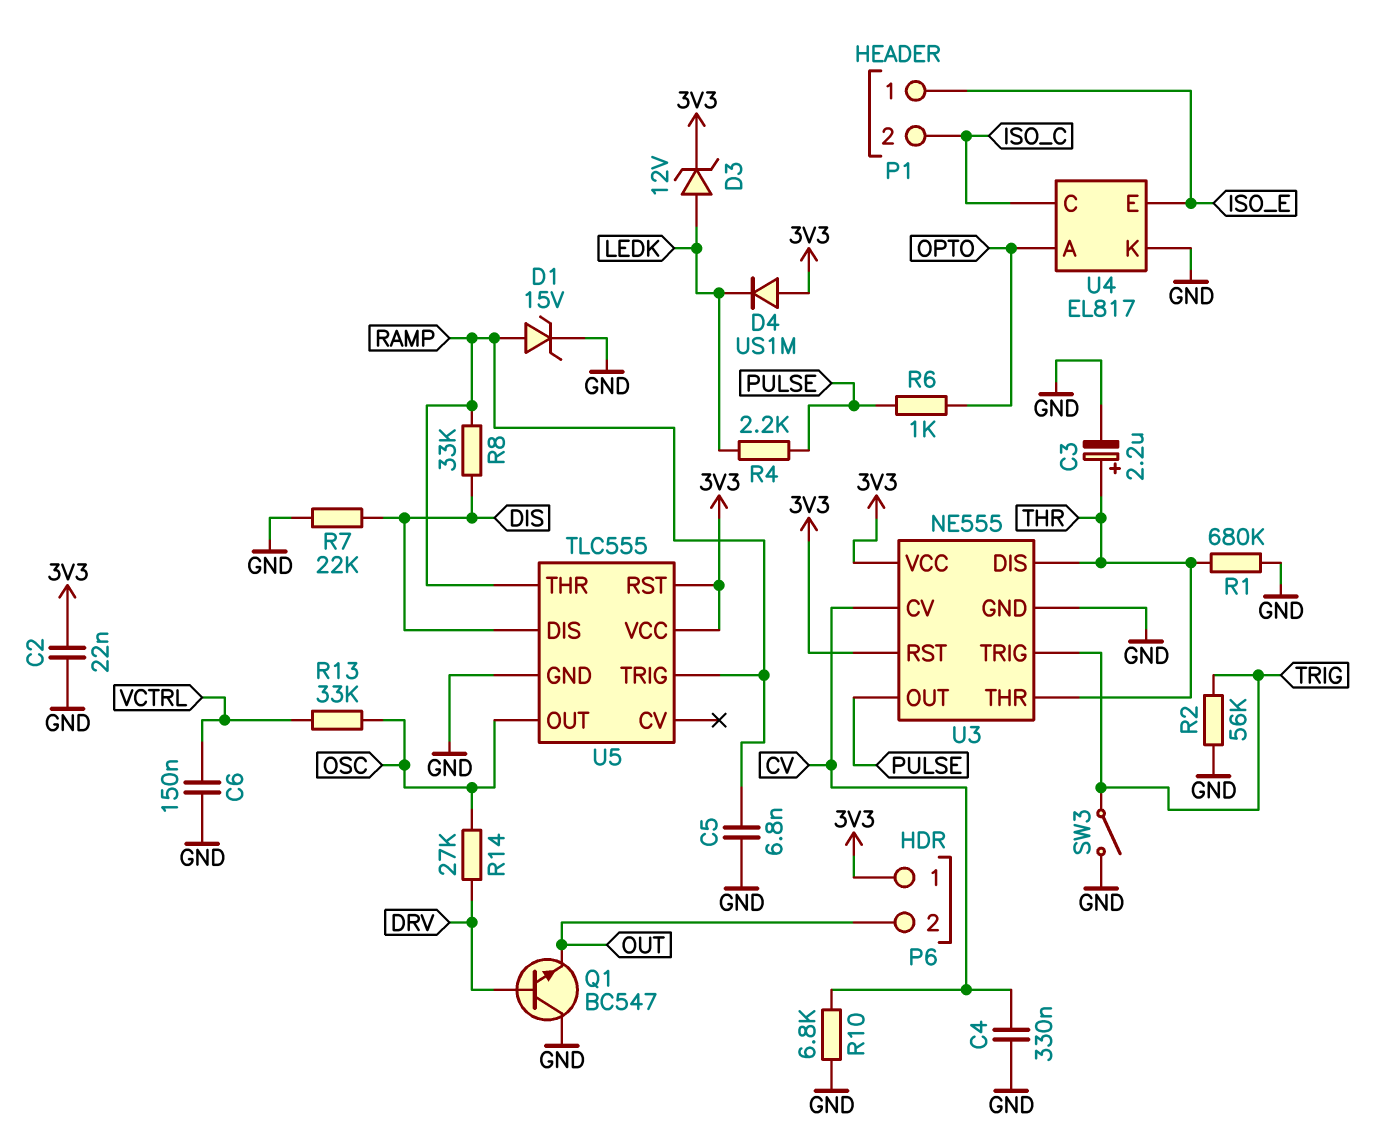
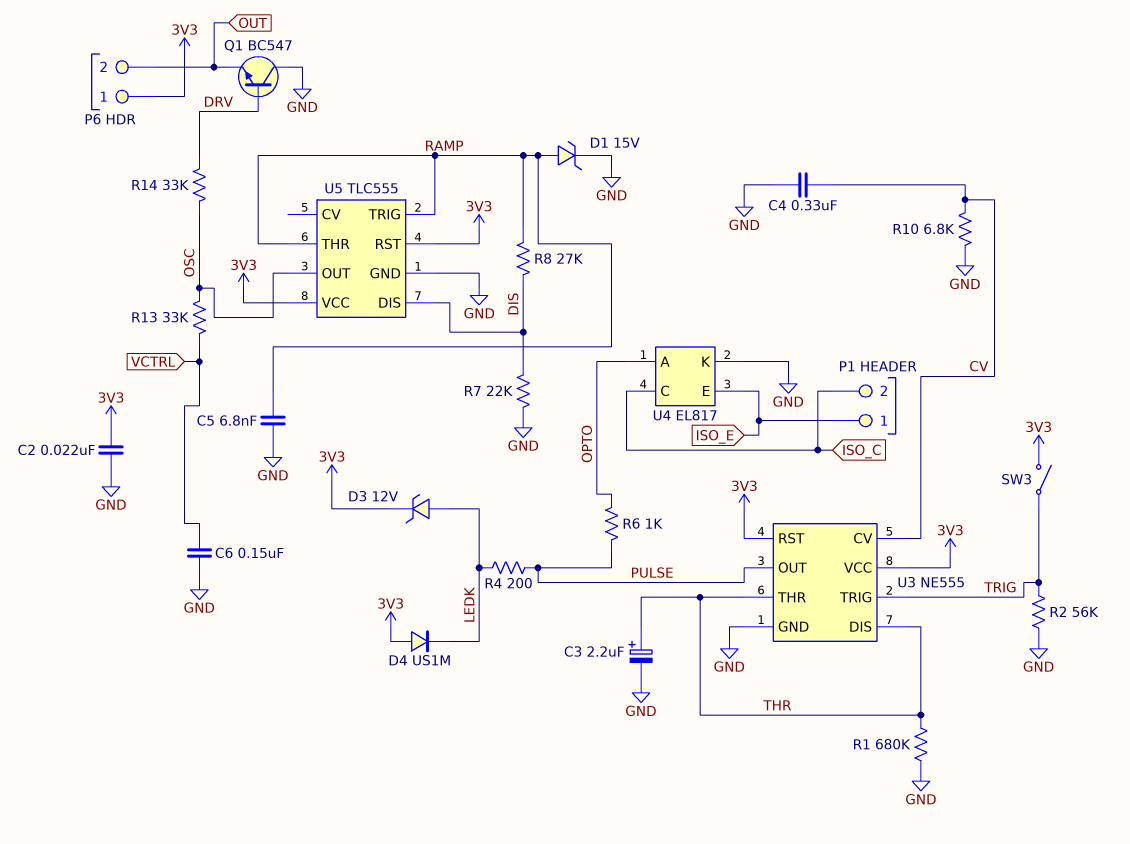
R4: 2.2k (LEDK, PULSE) -> 200 (LEDK, PULSE)
R8: 33k (DIS, RAMP) -> 27k (DIS, RAMP)
R14: 27k (DRV, OSC) -> 33k (DRV, OSC)
SW3: switch (GND, TRIG) -> switch (3V3, TRIG)

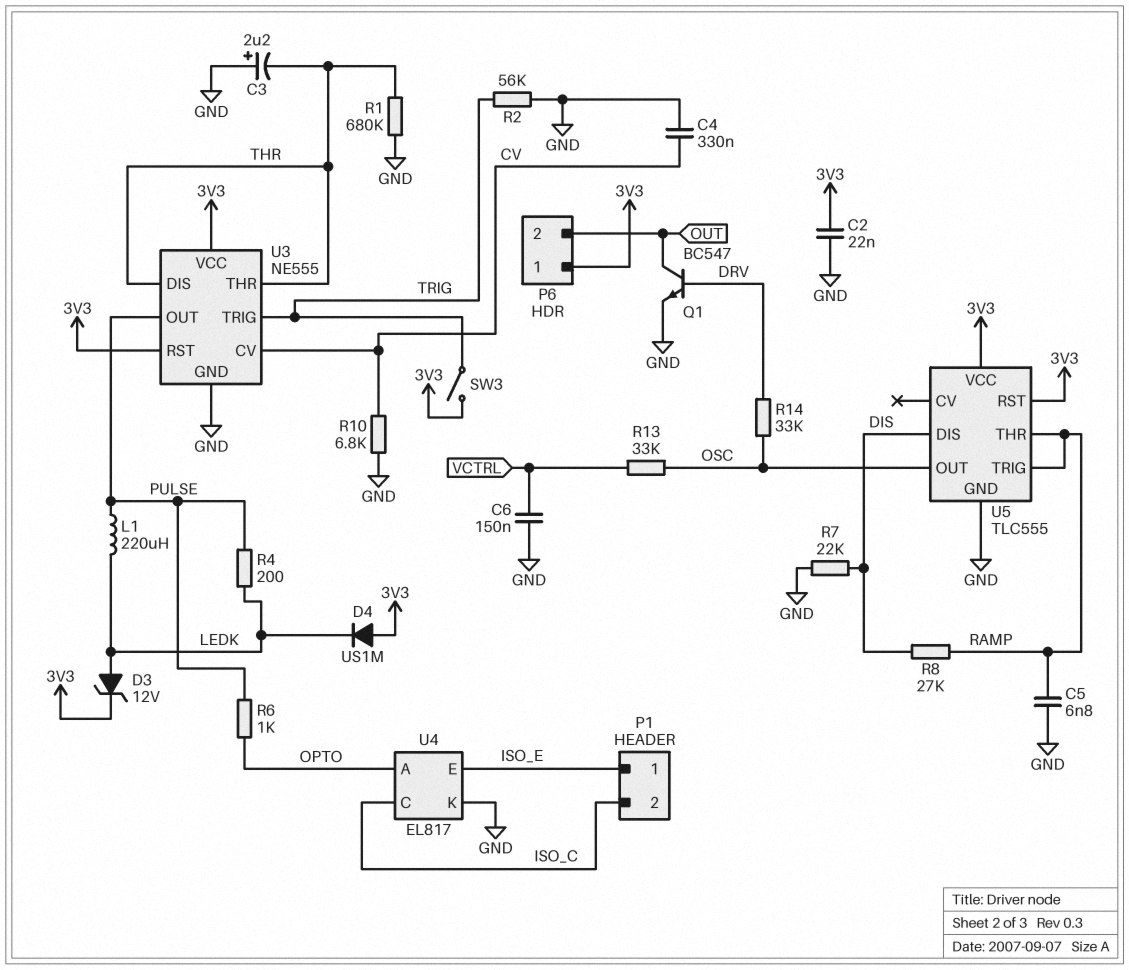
C3: 2.2uF (plus THR, minus GND) -> 2.2uF (plus GND, minus THR)
D1: zener 15V (A RAMP, K GND) -> none
L1: none -> 220uH (LEDK, PULSE)
Q1: NPN BC547 (B DRV, C GND, E OUT) -> NPN BC547 (B DRV, C OUT, E GND)

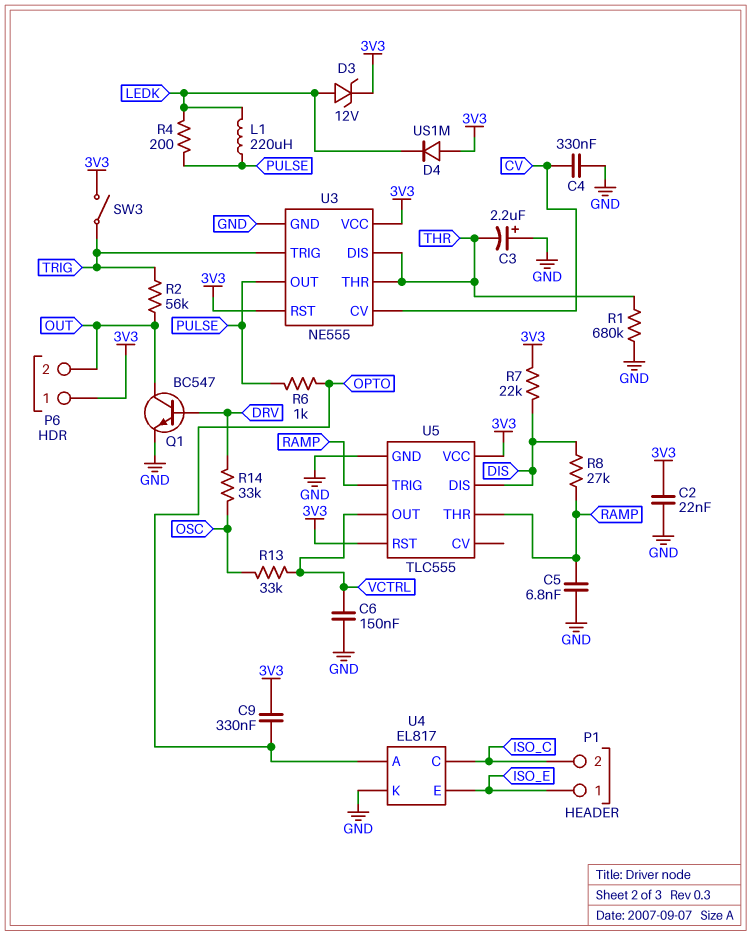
C9: none -> 330nF (3V3, OPTO)
R2: 56k (GND, TRIG) -> 56k (OUT, TRIG)
R7: 22k (DIS, GND) -> 22k (3V3, DIS)
R10: 6.8k (CV, GND) -> none
U5 pin OUT: OSC -> VCTRL

